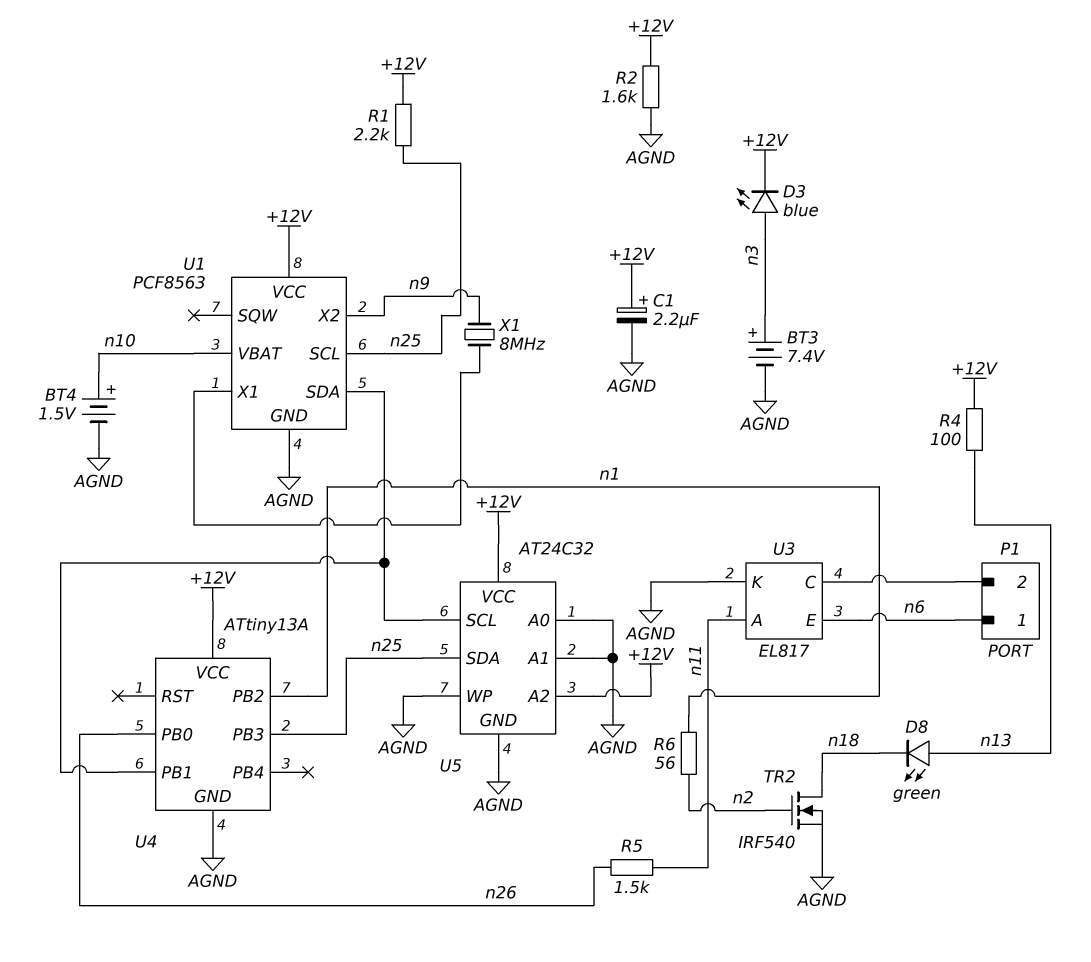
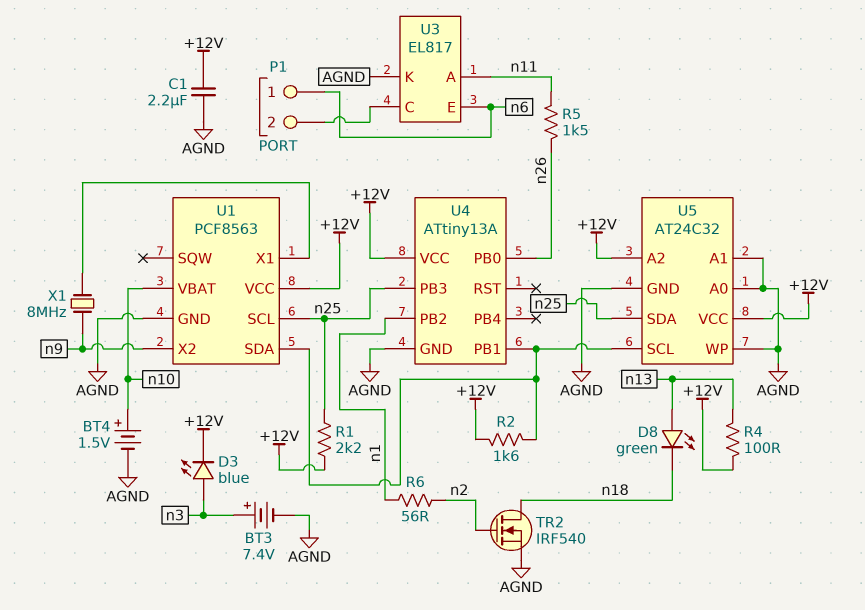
C1: 2.2uF (plus +12V, minus AGND) -> 2.2uF (+12V, AGND)
R2: 1.6k (+12V, AGND) -> 1.6k (+12V, U1/SDA)

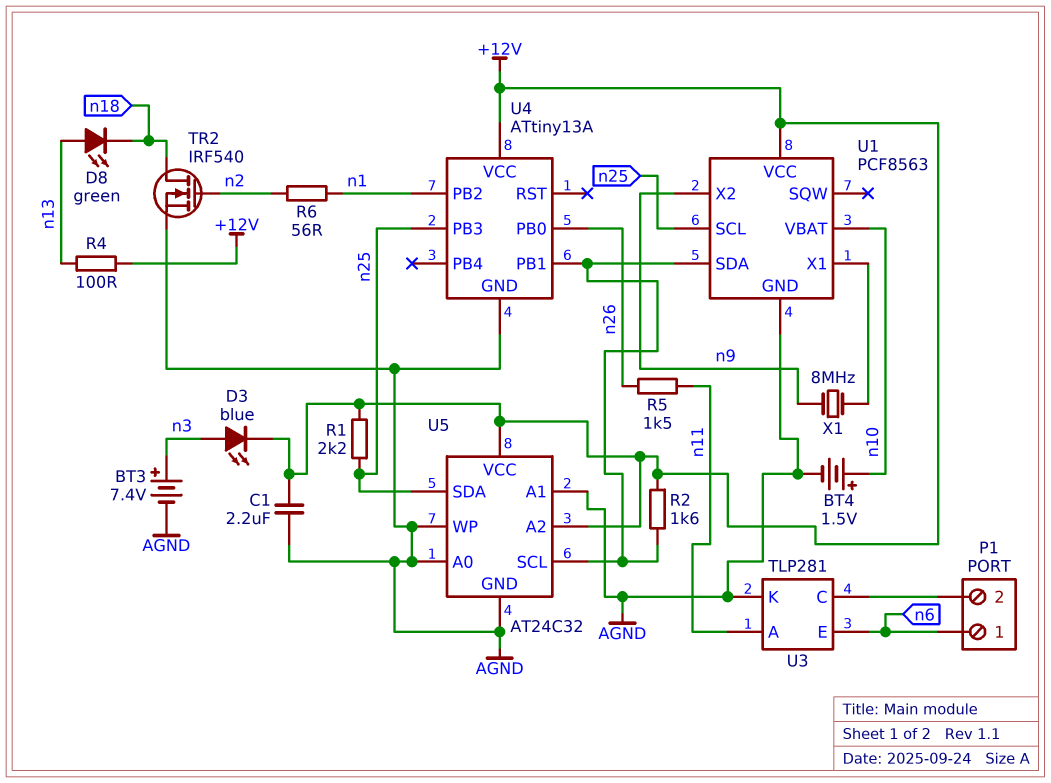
U3: EL817 -> TLP281

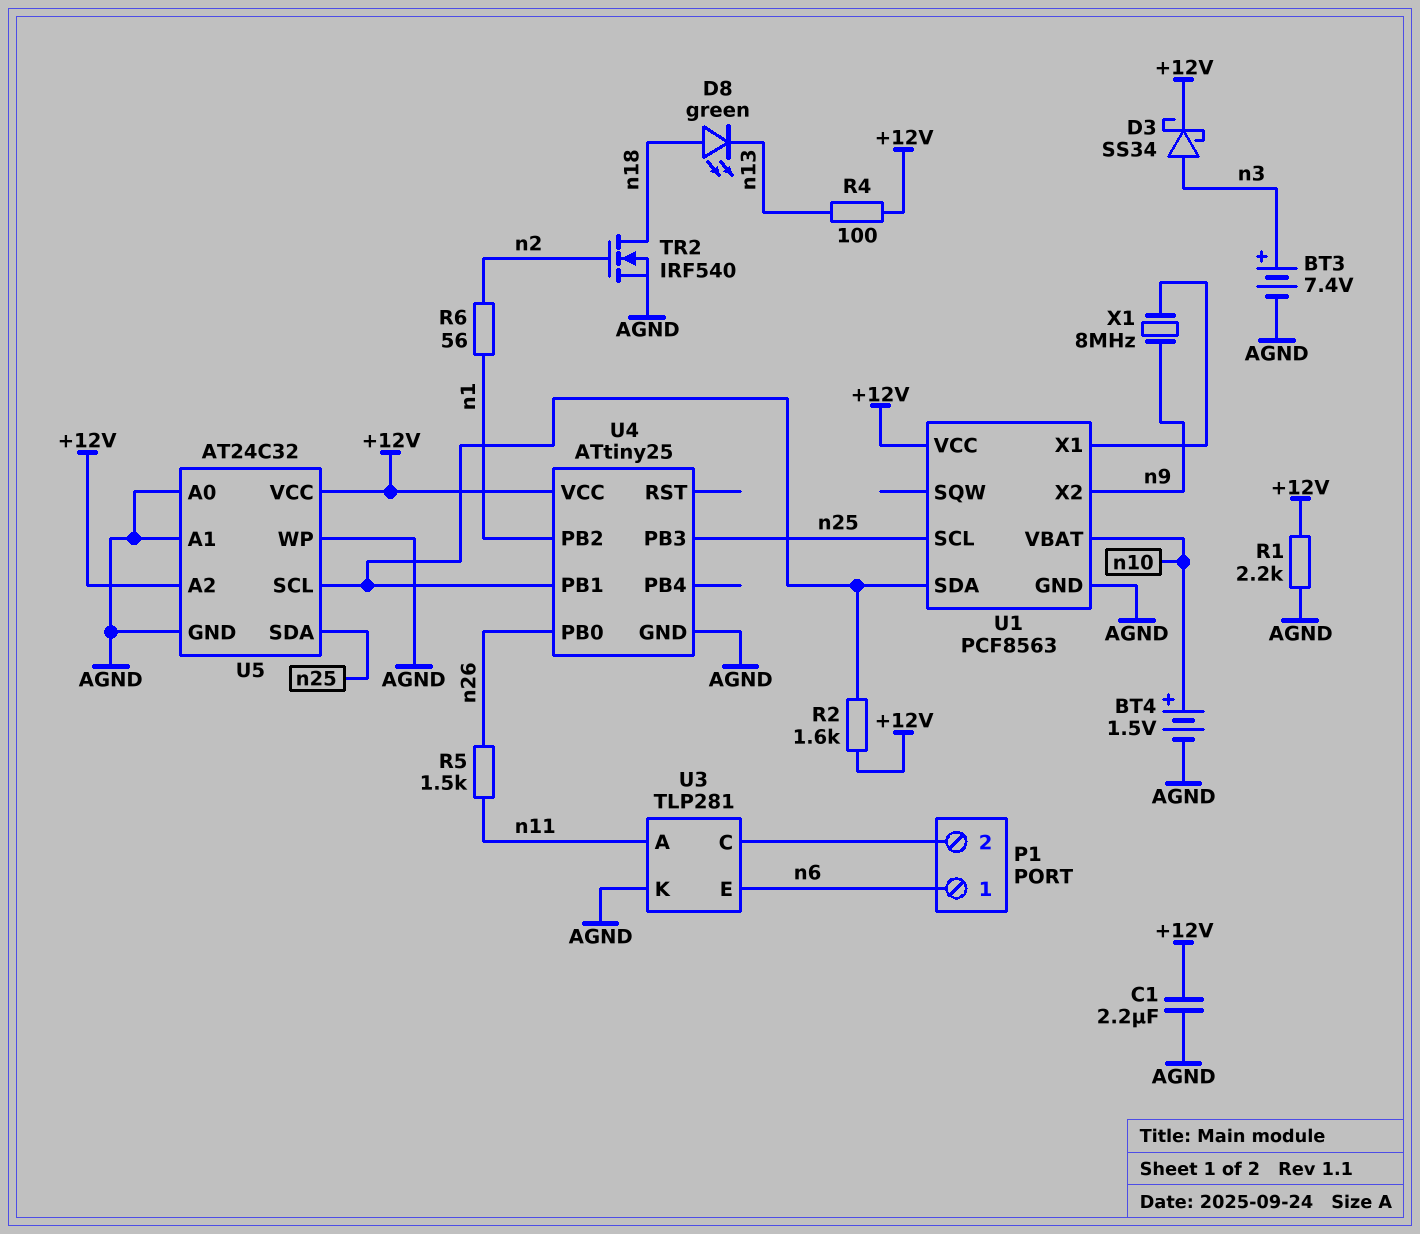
D3: LED blue (A n3, K +12V) -> schottky SS34 (A n3, K +12V)
D8: LED green (A n13, K n18) -> LED green (A n18, K n13)
R1: 2.2k (+12V, n25) -> 2.2k (+12V, AGND)
U4: ATtiny13A -> ATtiny25

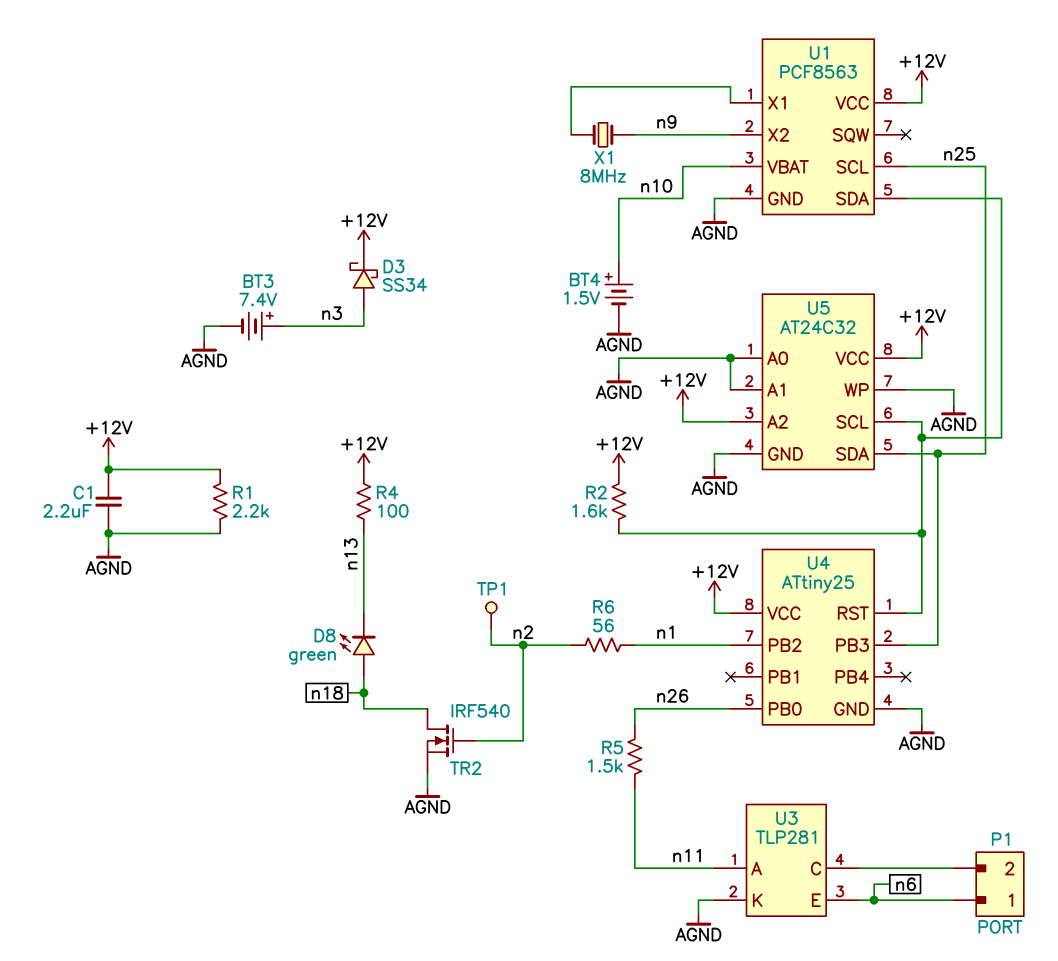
TP1: none -> test point (n2)
U4 pin PB1: U1/SDA -> none
U4 pin RST: none -> U1/SDA

